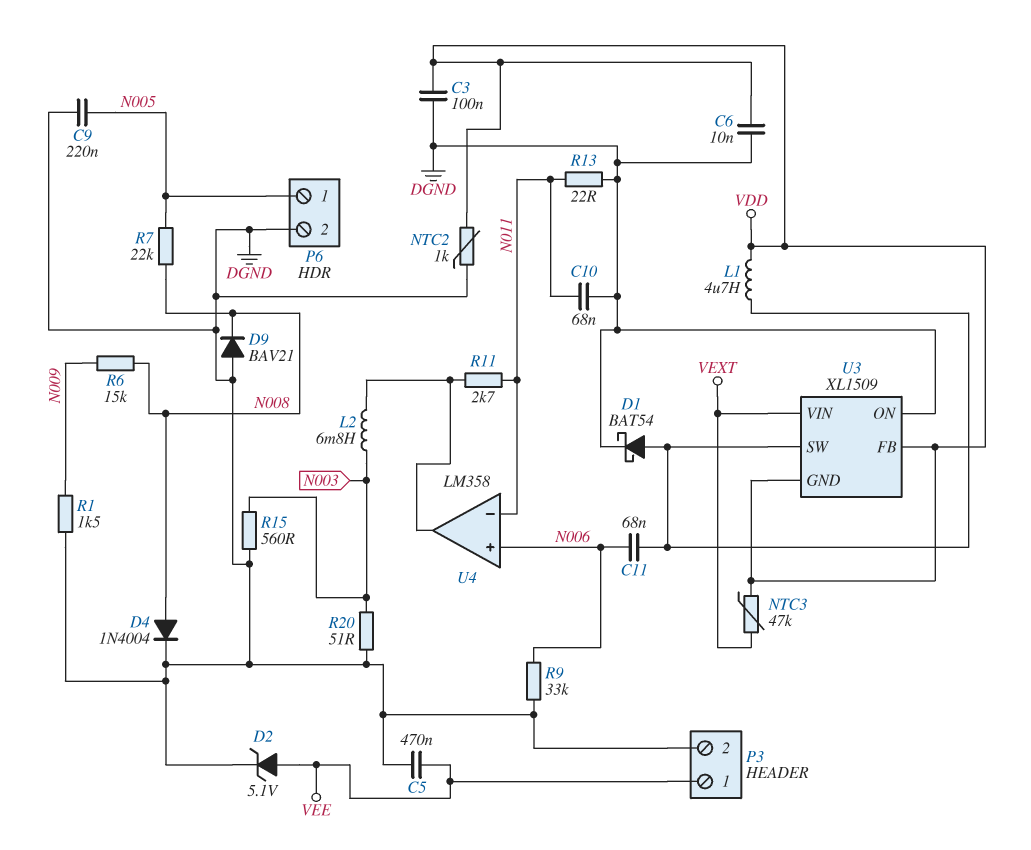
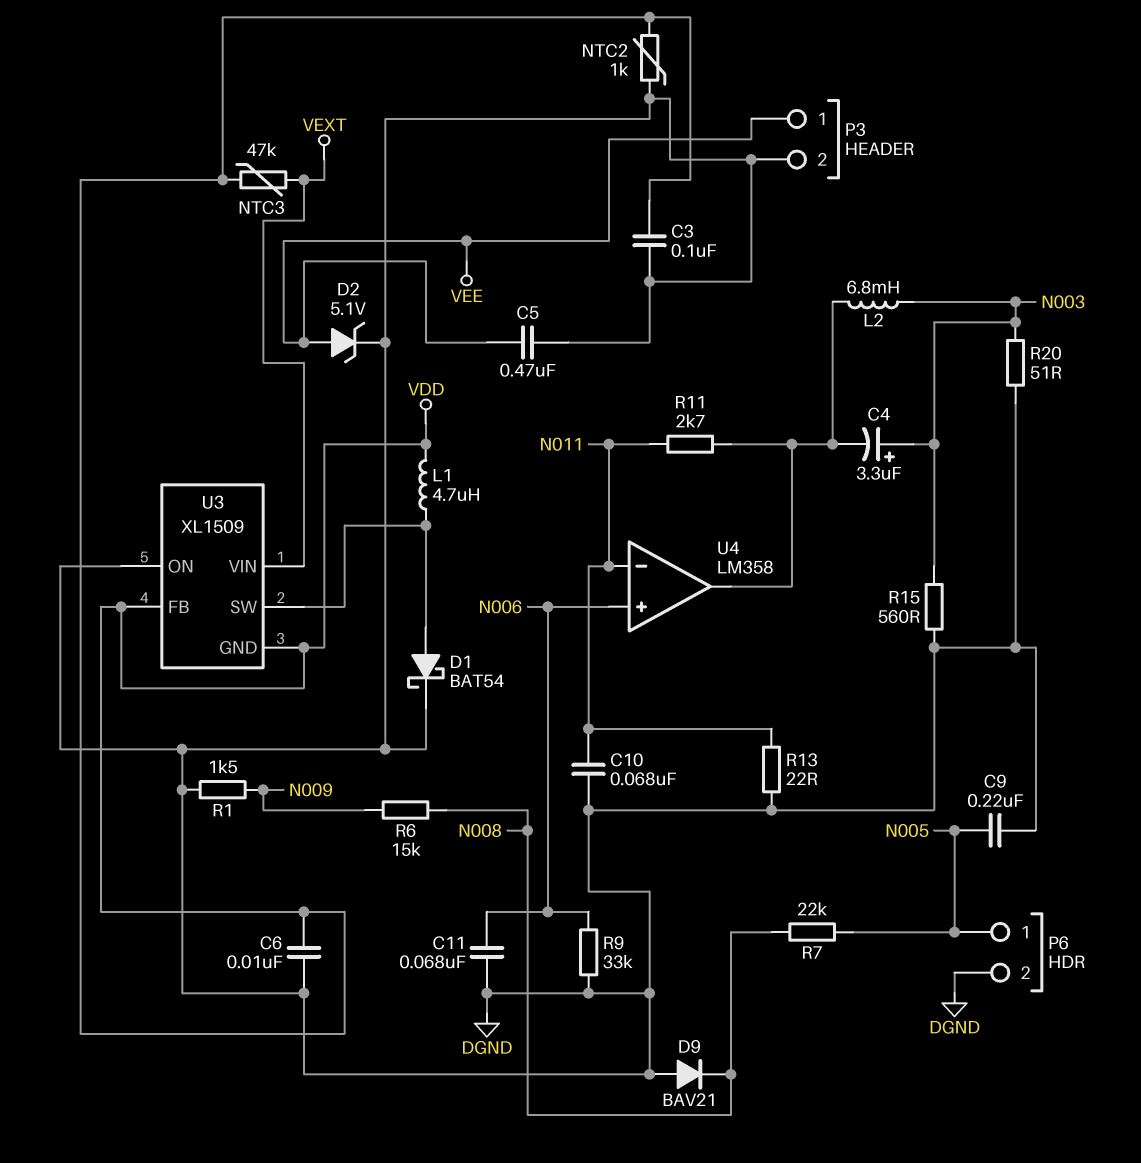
C4: none -> 3.3uF (plus N003, minus U4/out)
C11: 68nF (N006, U3/SW) -> 68nF (DGND, N006)
D4: diode 1N4004 (A N008, K DGND) -> none

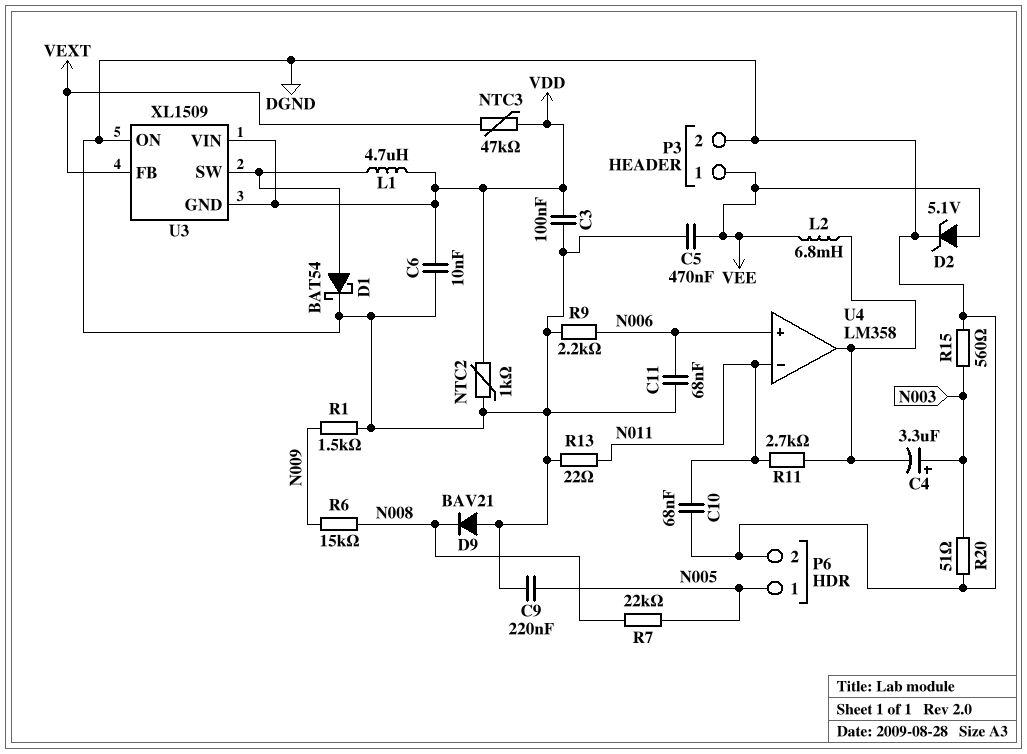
L2: 6.8mH (N003, U4/out) -> 6.8mH (U4/out, VEE)
R9: 33k (DGND, N006) -> 2.2k (DGND, N006)
U3 pin FB: VDD -> VEXT
U3 pin VIN: VEXT -> VDD

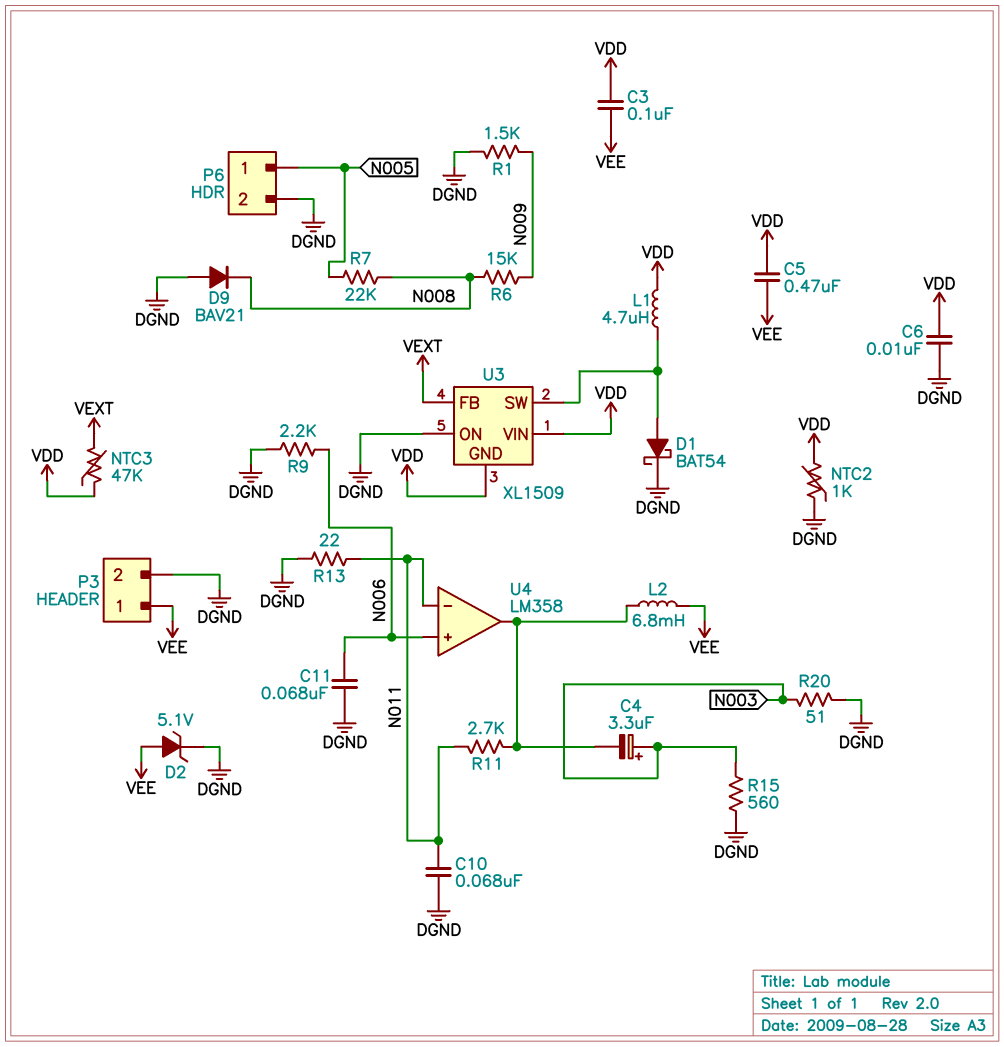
C3: 100nF (DGND, VDD) -> 100nF (VDD, VEE)
C5: 470nF (DGND, VEE) -> 470nF (VDD, VEE)
C9: 220nF (DGND, N005) -> none

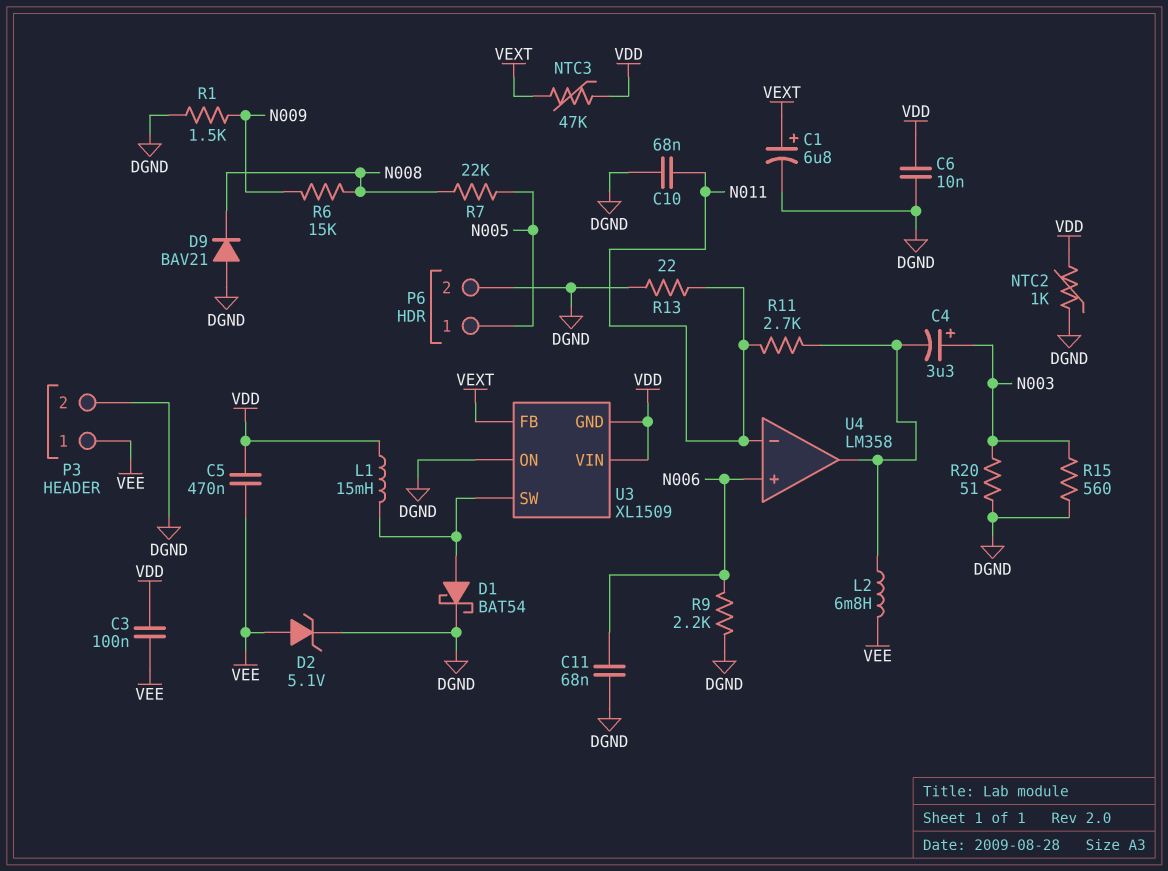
C1: none -> 6.8uF (plus VEXT, minus DGND)
L1: 4.7uH (U3/SW, VDD) -> 15mH (U3/SW, VDD)

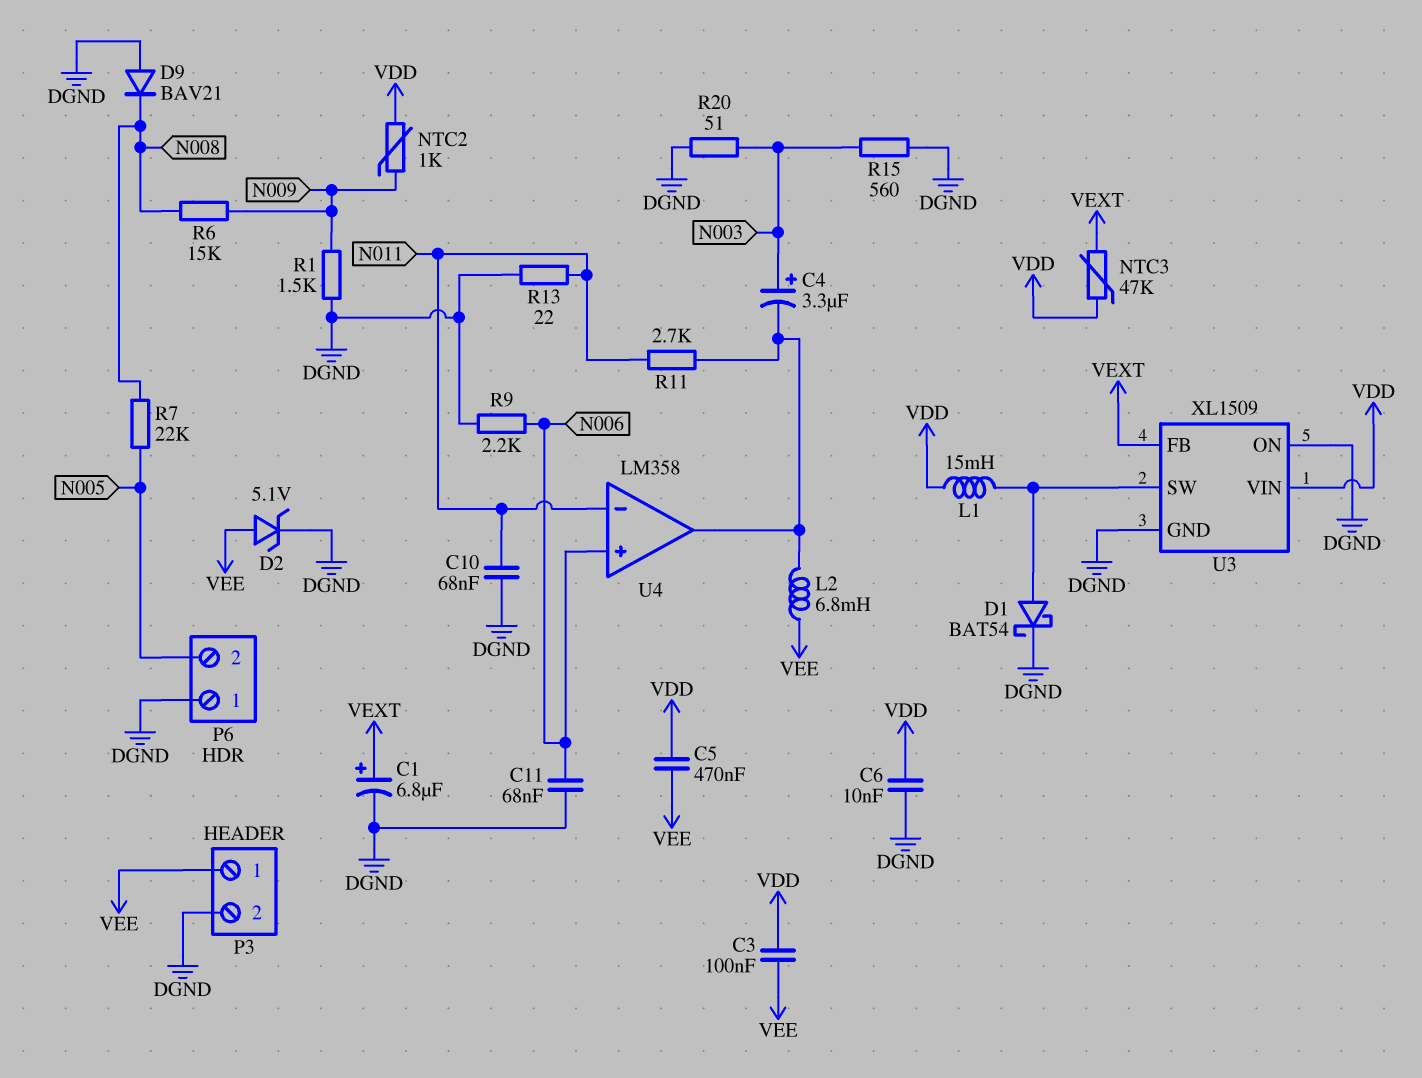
NTC2: 1k (DGND, VDD) -> 1k (N009, VDD)
P6 pin 1: N005 -> DGND
P6 pin 2: DGND -> N005
U3 pin GND: VDD -> DGND

